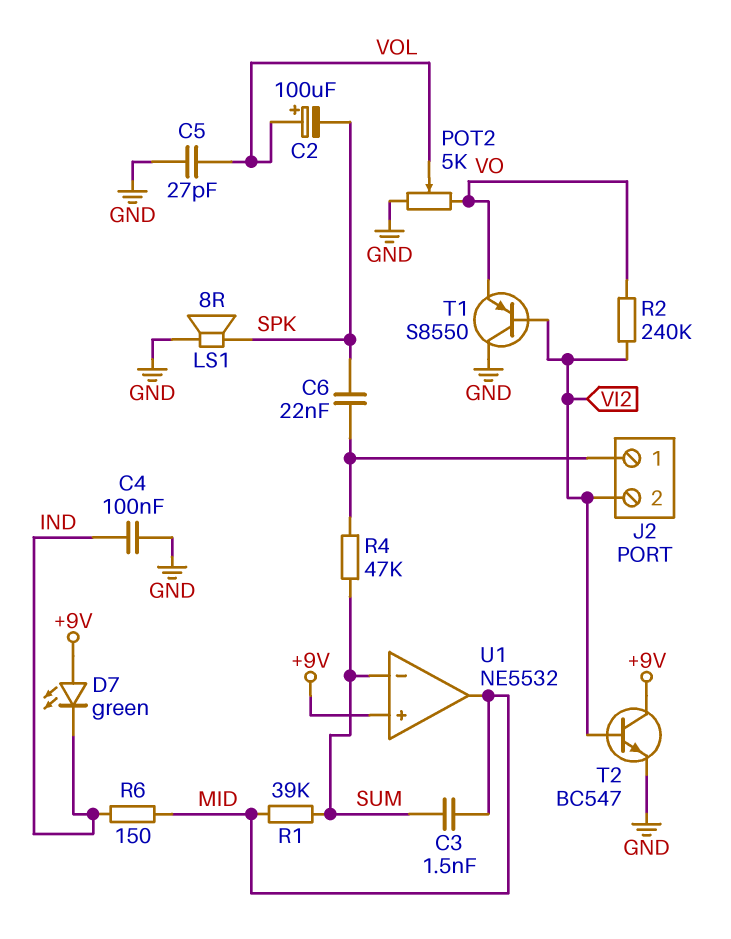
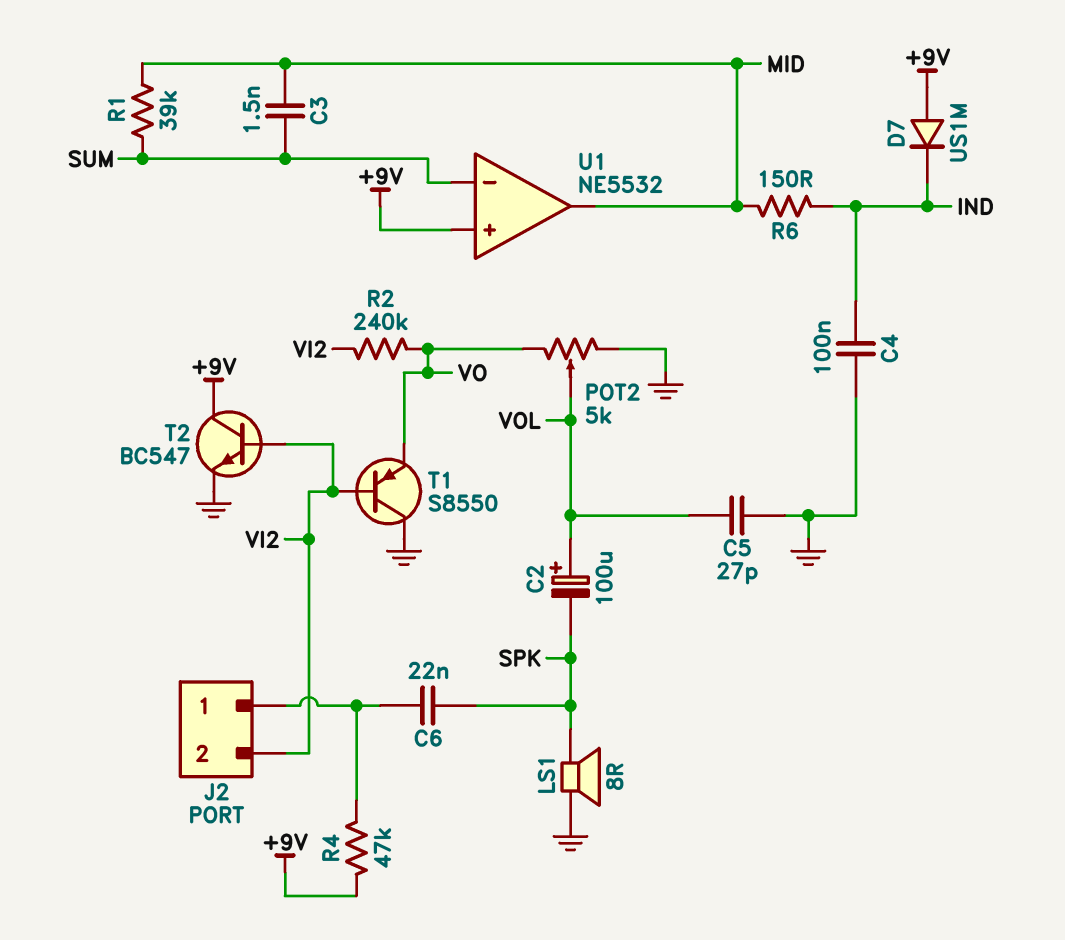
D7: LED green (A +9V, K IND) -> diode US1M (A +9V, K IND)
R4: 47k (J2/1, SUM) -> 47k (+9V, J2/1)

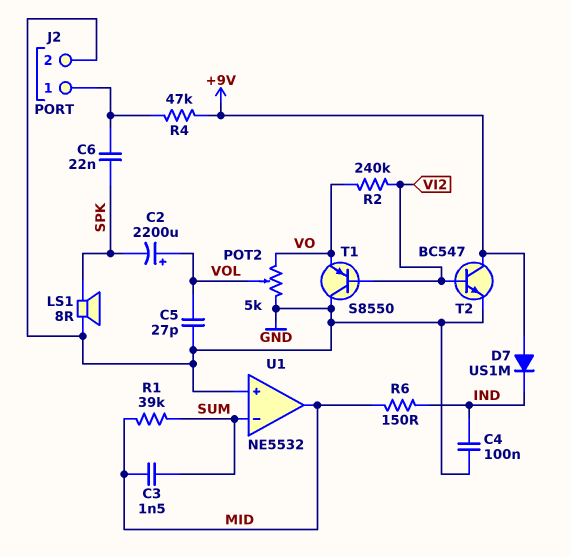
C2: 100uF (plus VOL, minus SPK) -> 2200uF (plus VOL, minus SPK)
J2 pin 2: VI2 -> GND
U1 pin in+: +9V -> GND

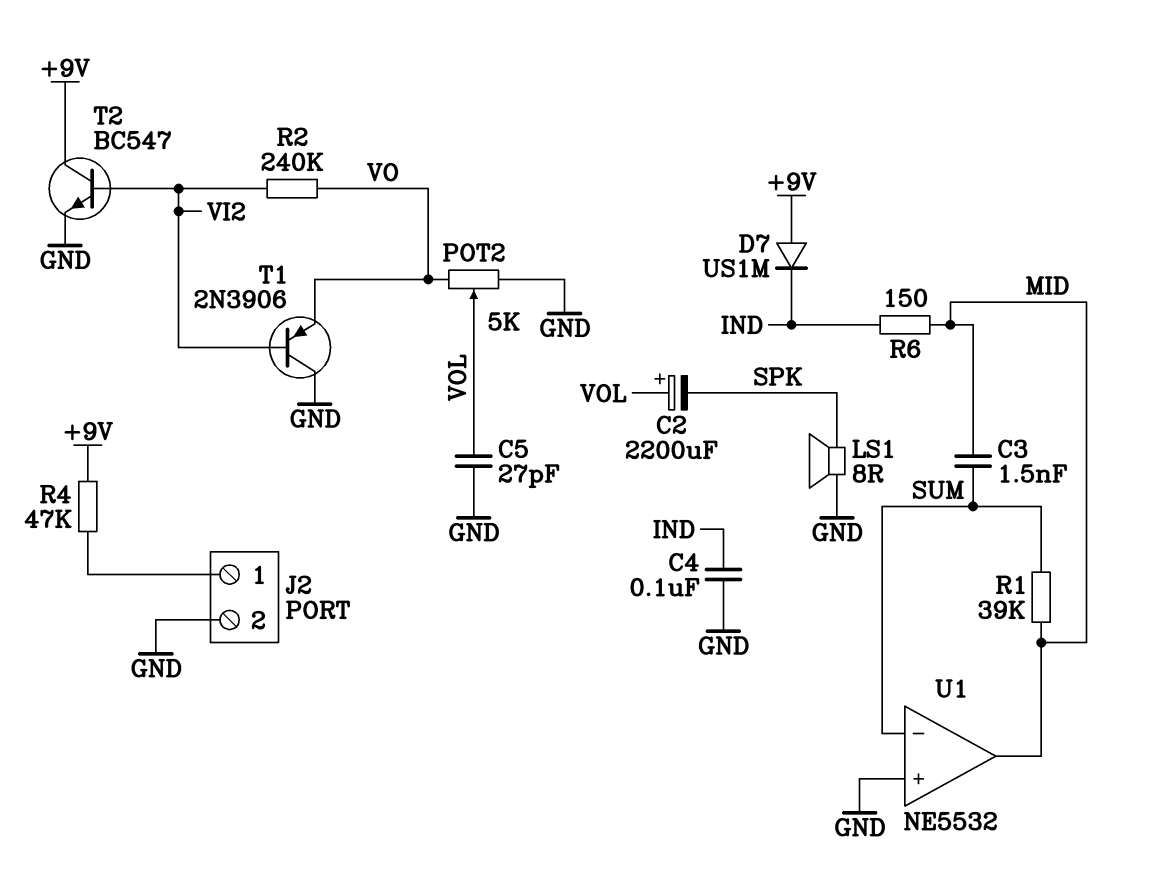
C6: 22nF (J2/1, SPK) -> none
T1: PNP S8550 (B VI2, C GND, E VO) -> PNP 2N3906 (B VI2, C GND, E VO)

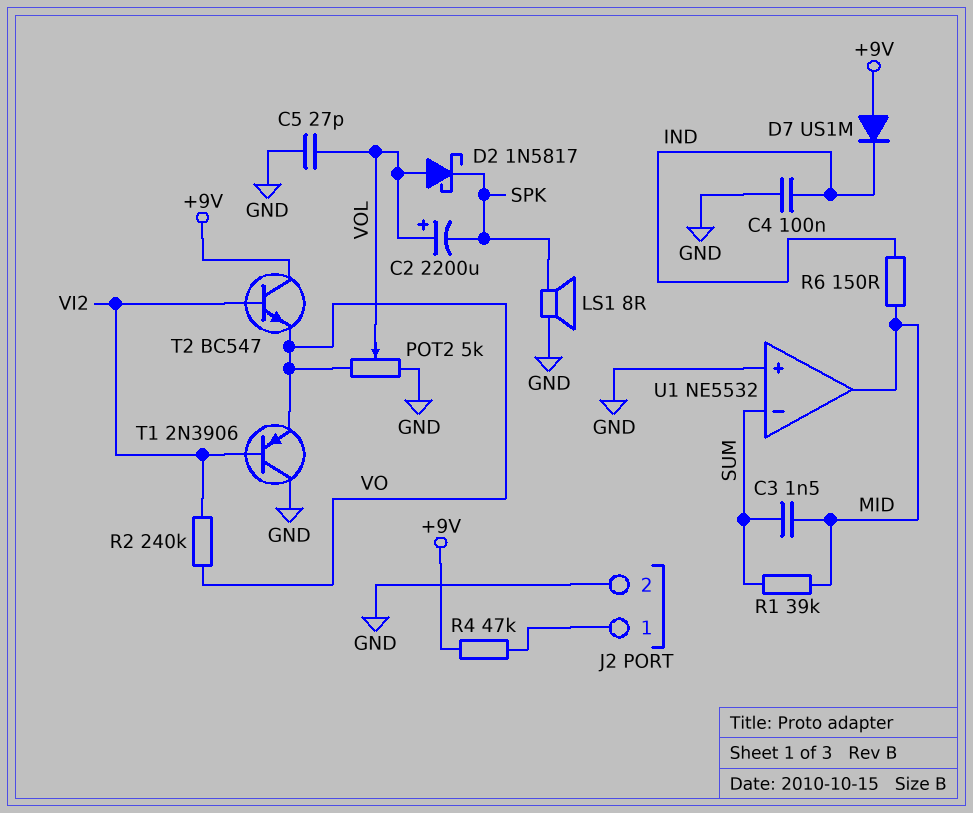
D2: none -> schottky 1N5817 (A VOL, K SPK)
T2: NPN BC547 (B VI2, C +9V, E GND) -> NPN BC547 (B VI2, C +9V, E VO)

